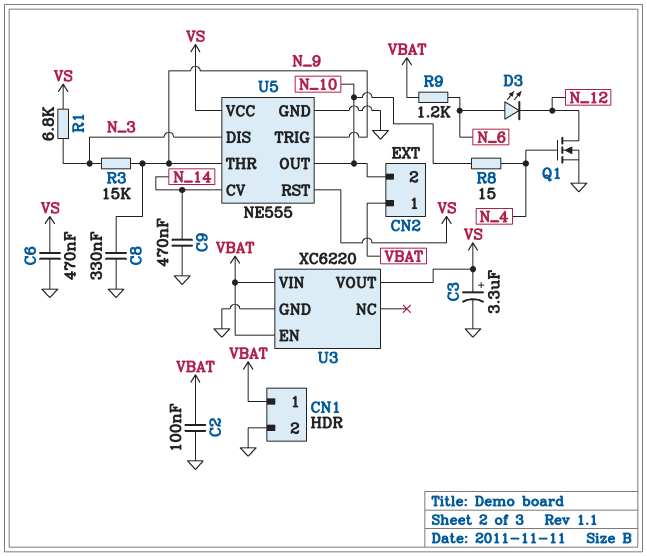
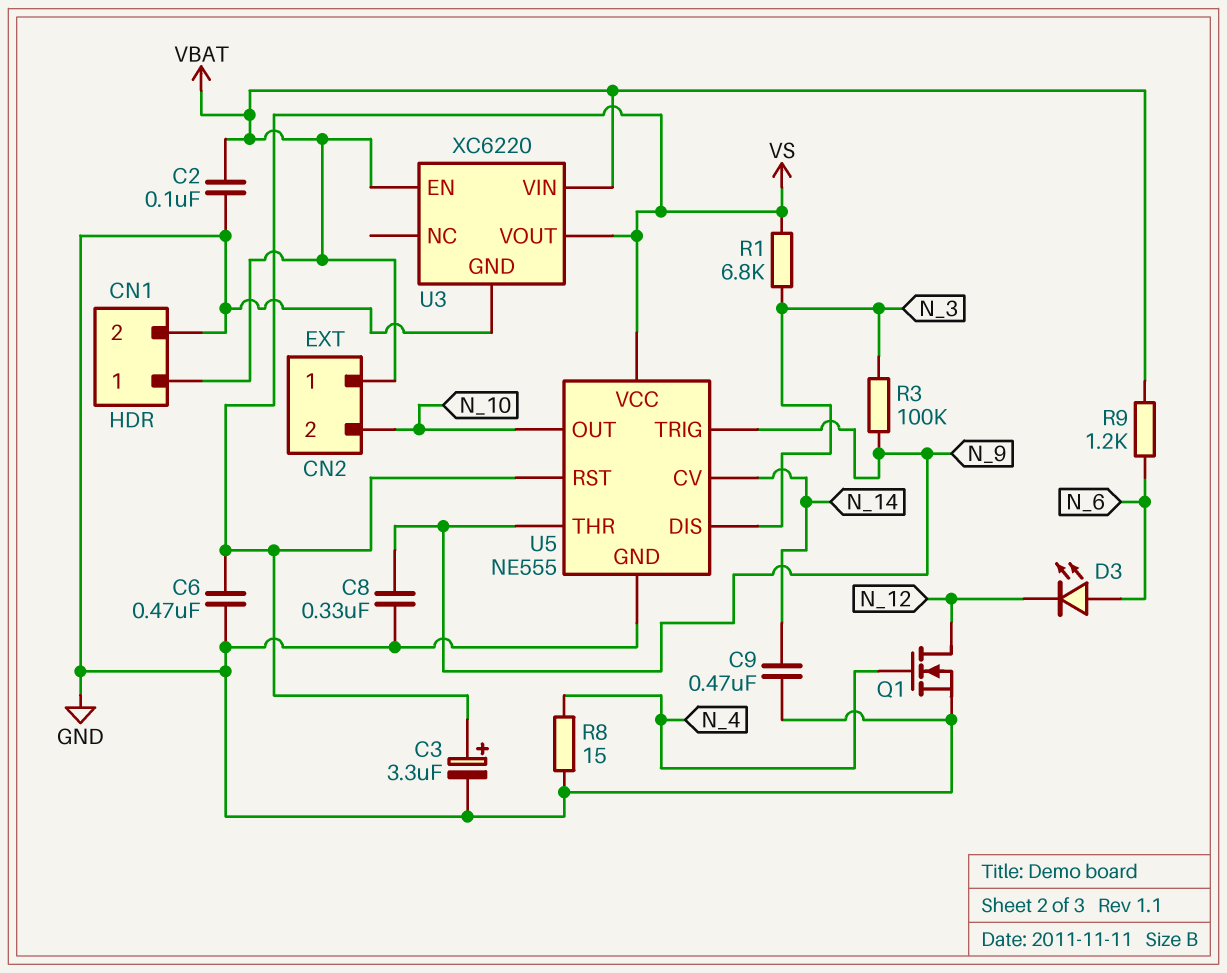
R3: 15k (N_3, N_9) -> 100k (N_3, N_9)
R8: 15 (N_4, N_10) -> 15 (GND, N_4)

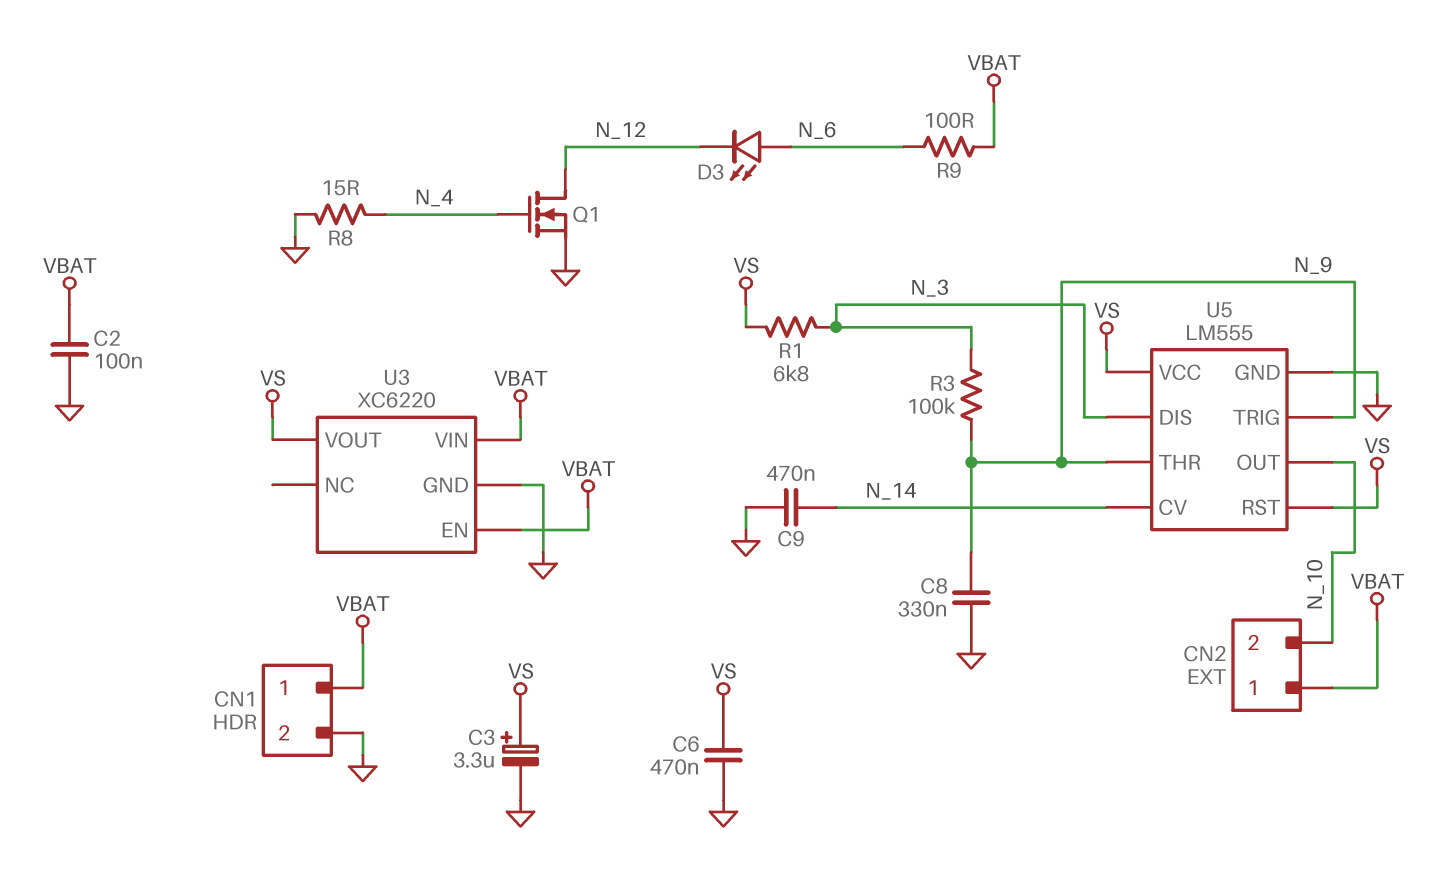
R9: 1.2k (N_6, VBAT) -> 100 (N_6, VBAT)
U5: NE555 -> LM555

